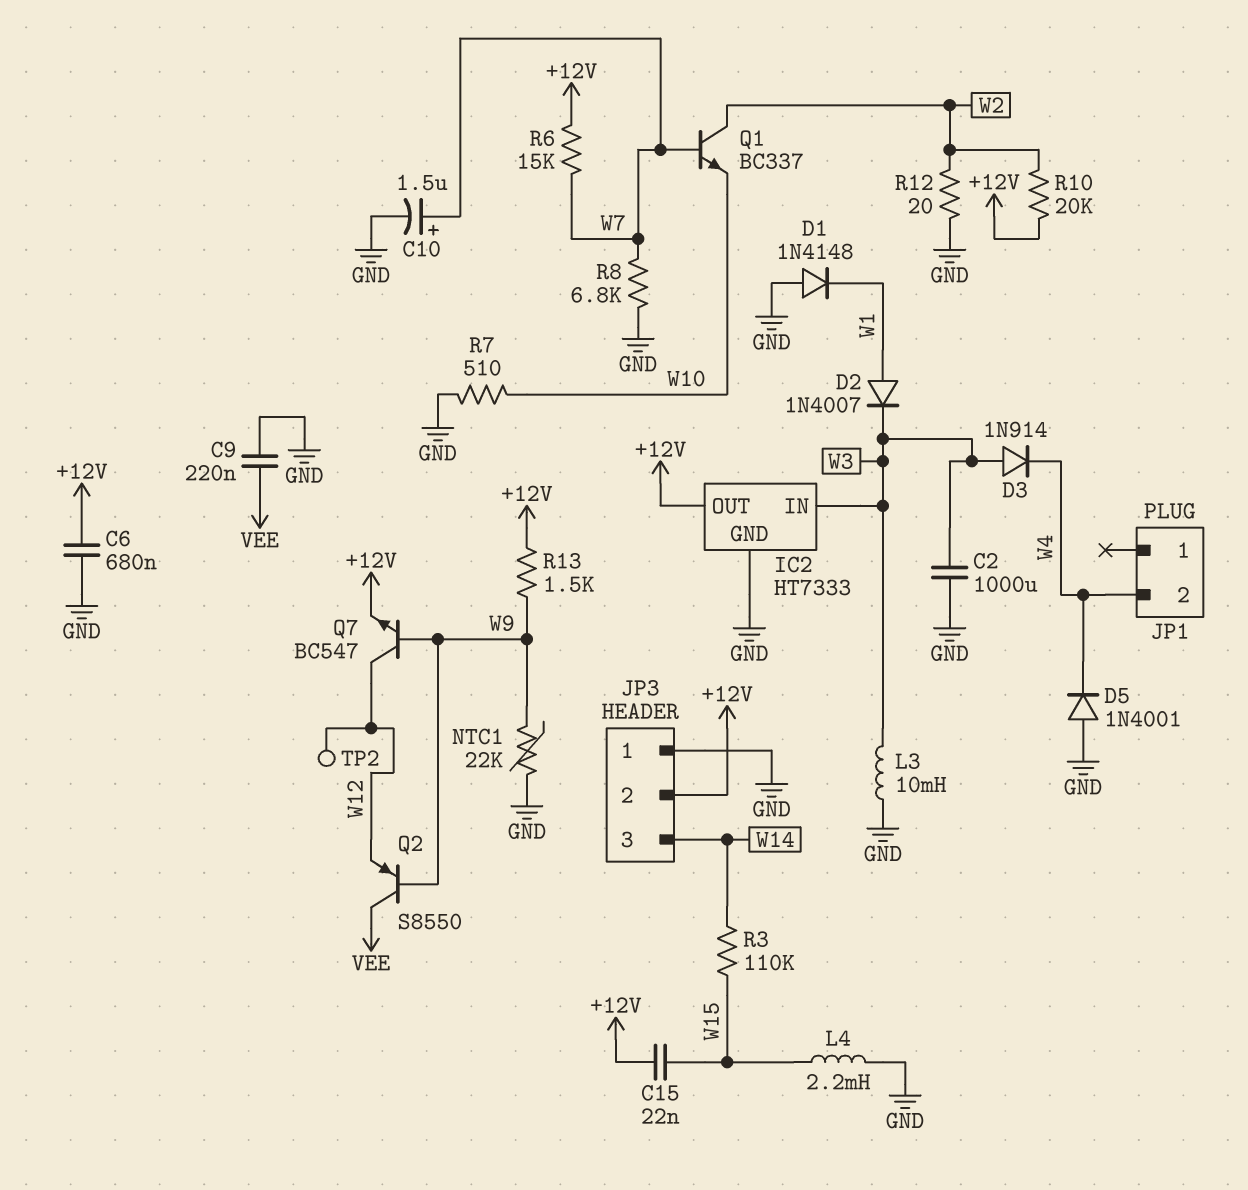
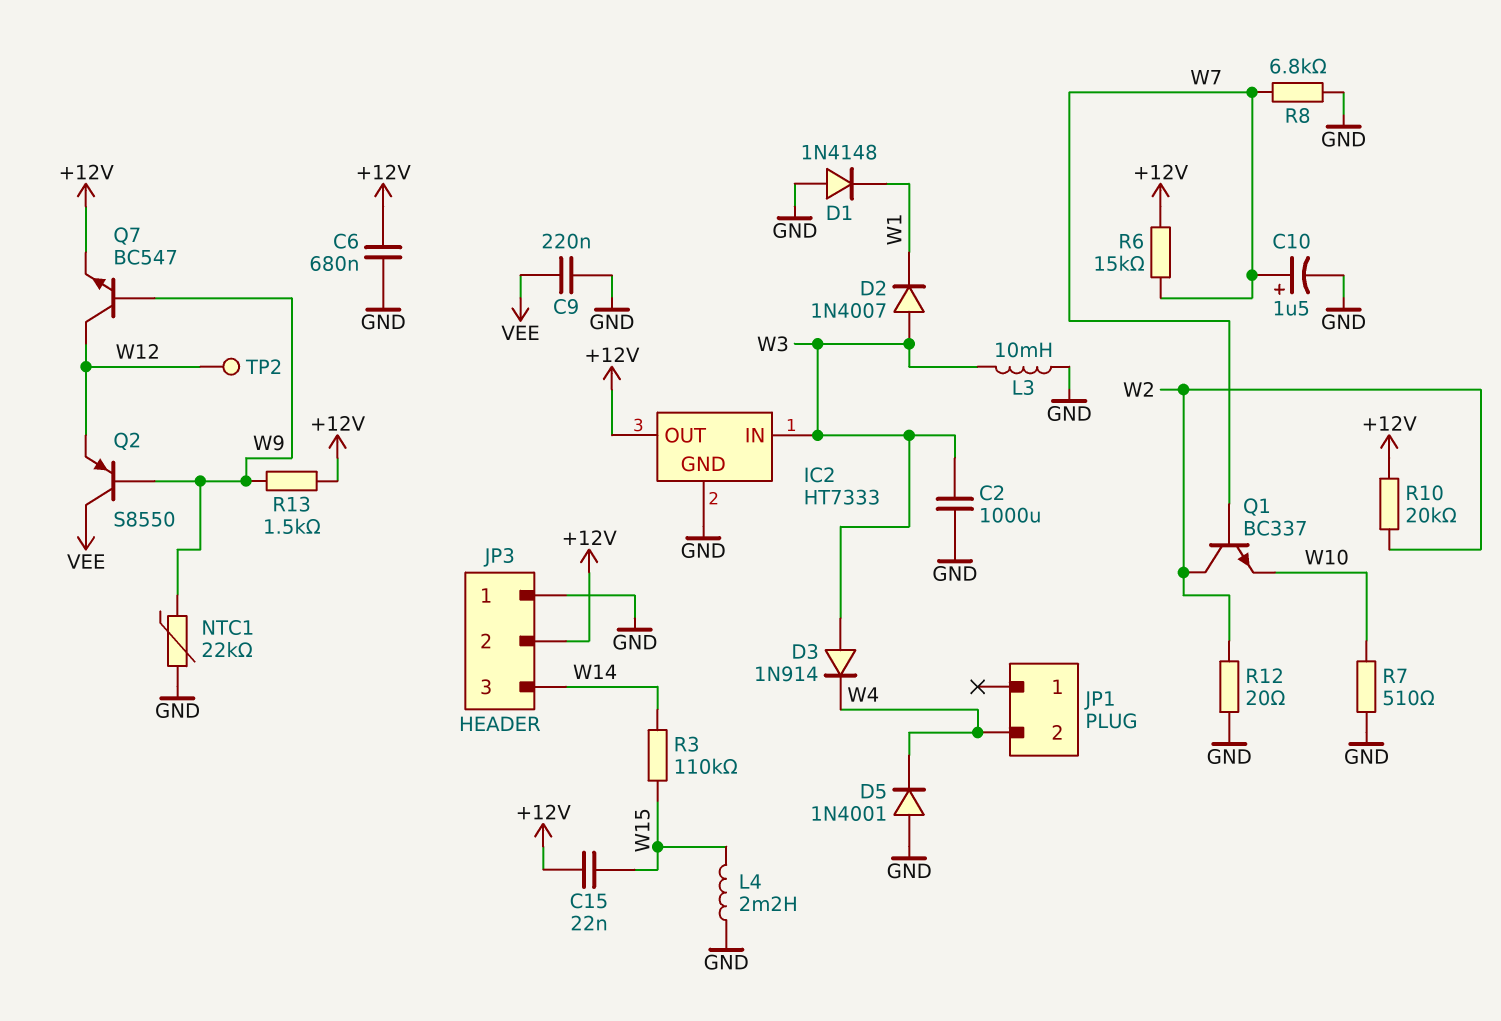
D2: diode 1N4007 (A W1, K W3) -> diode 1N4007 (A W3, K W1)

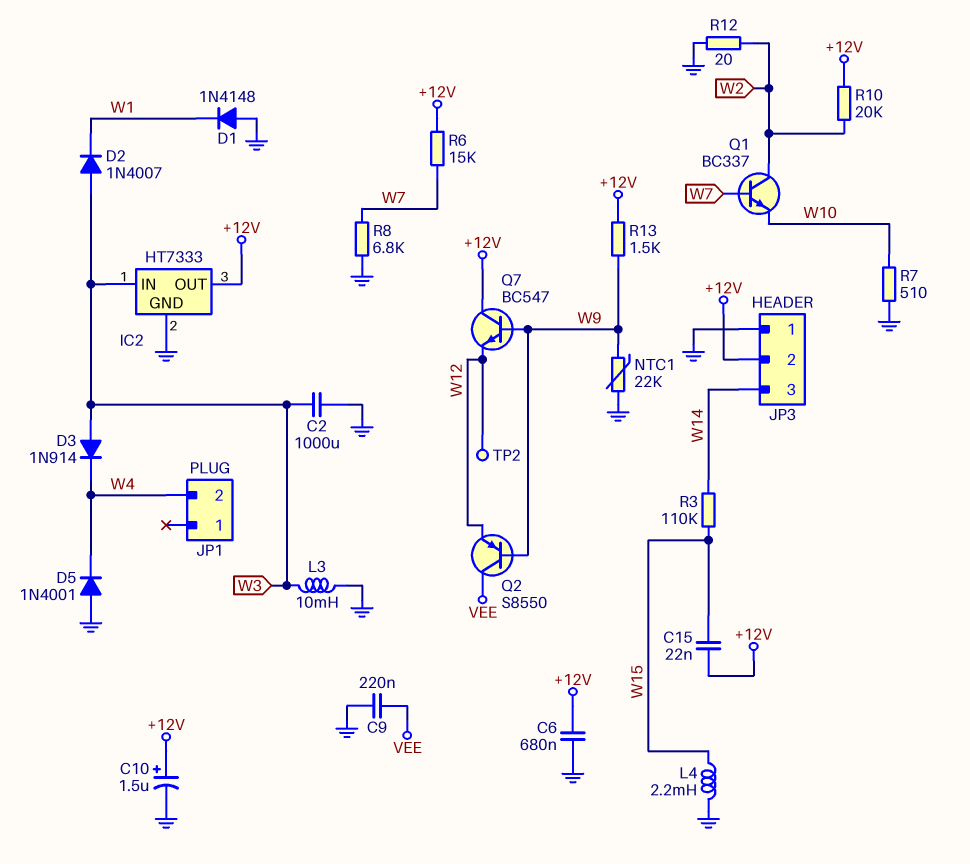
C10: 1.5uF (plus W7, minus GND) -> 1.5uF (plus +12V, minus GND)
Q7: NPN BC547 (B W9, C W12, E +12V) -> NPN BC547 (B W9, C +12V, E W12)

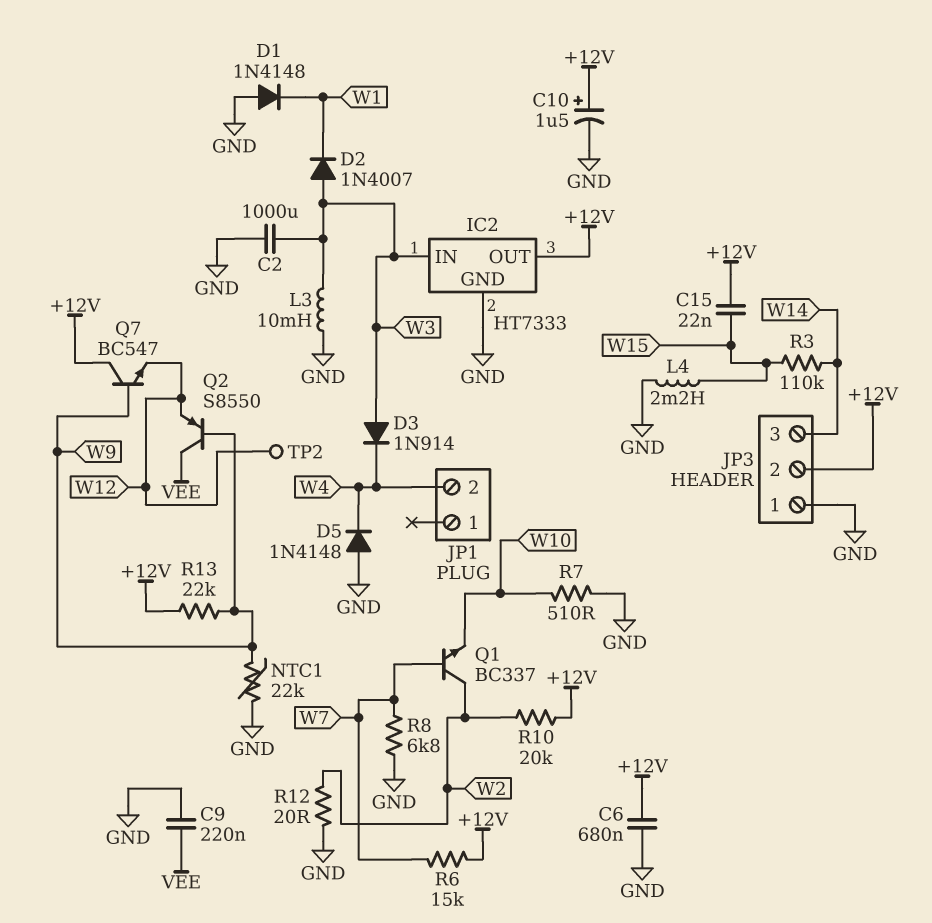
D5: diode 1N4001 (A GND, K W4) -> diode 1N4148 (A GND, K W4)
R13: 1.5k (+12V, W9) -> 22k (+12V, W9)

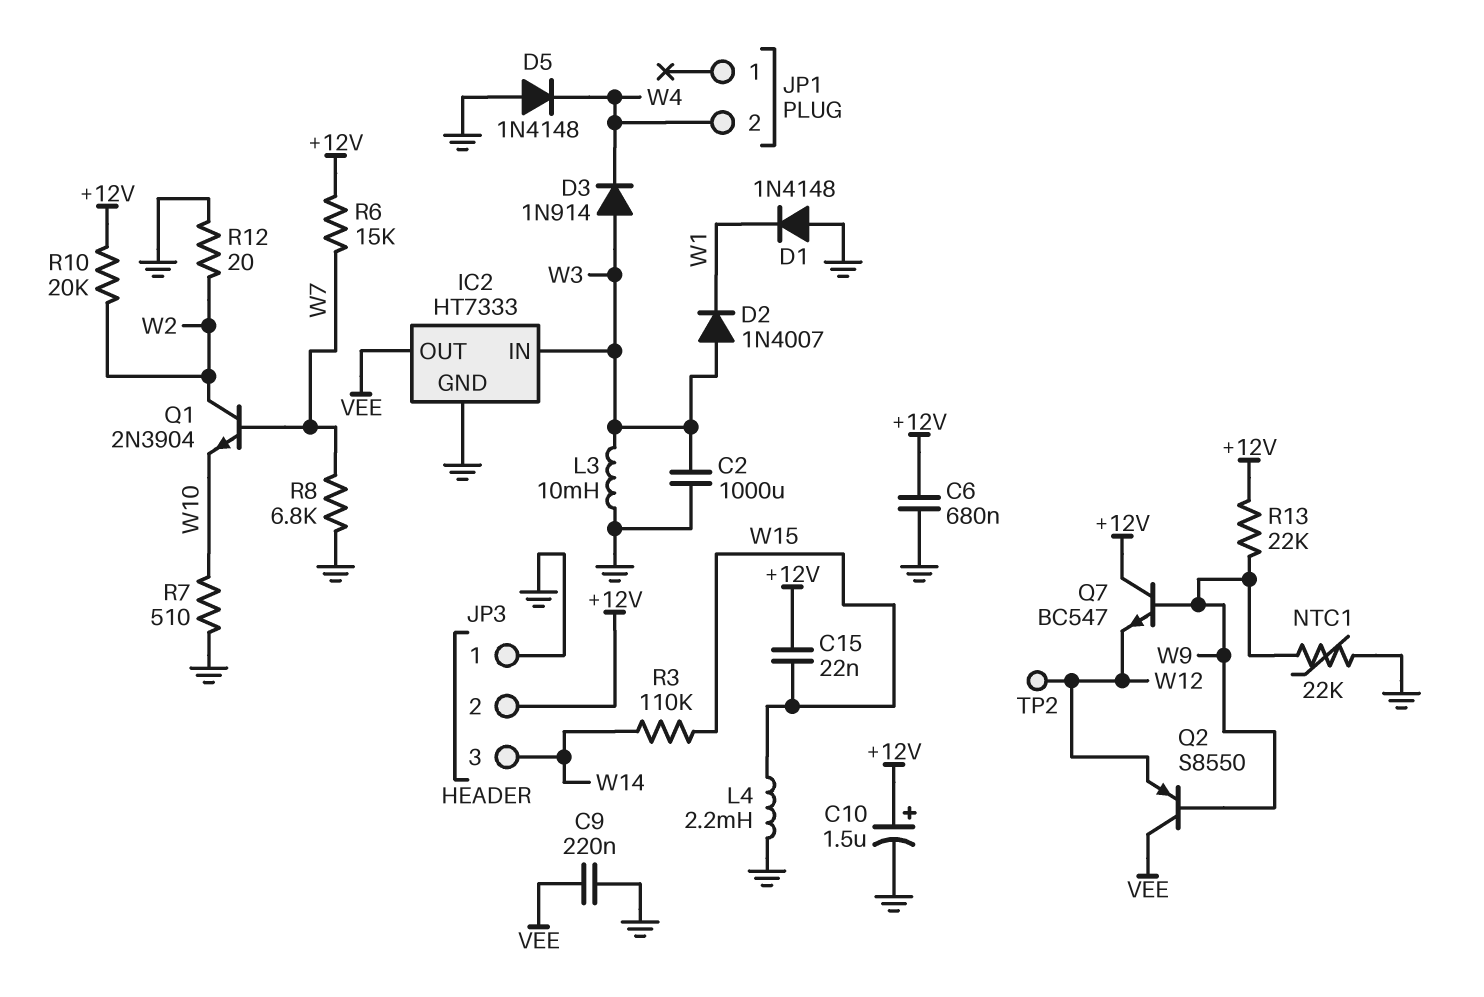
IC2 pin OUT: +12V -> VEE
Q1: NPN BC337 (B W7, C W2, E W10) -> NPN 2N3904 (B W7, C W2, E W10)

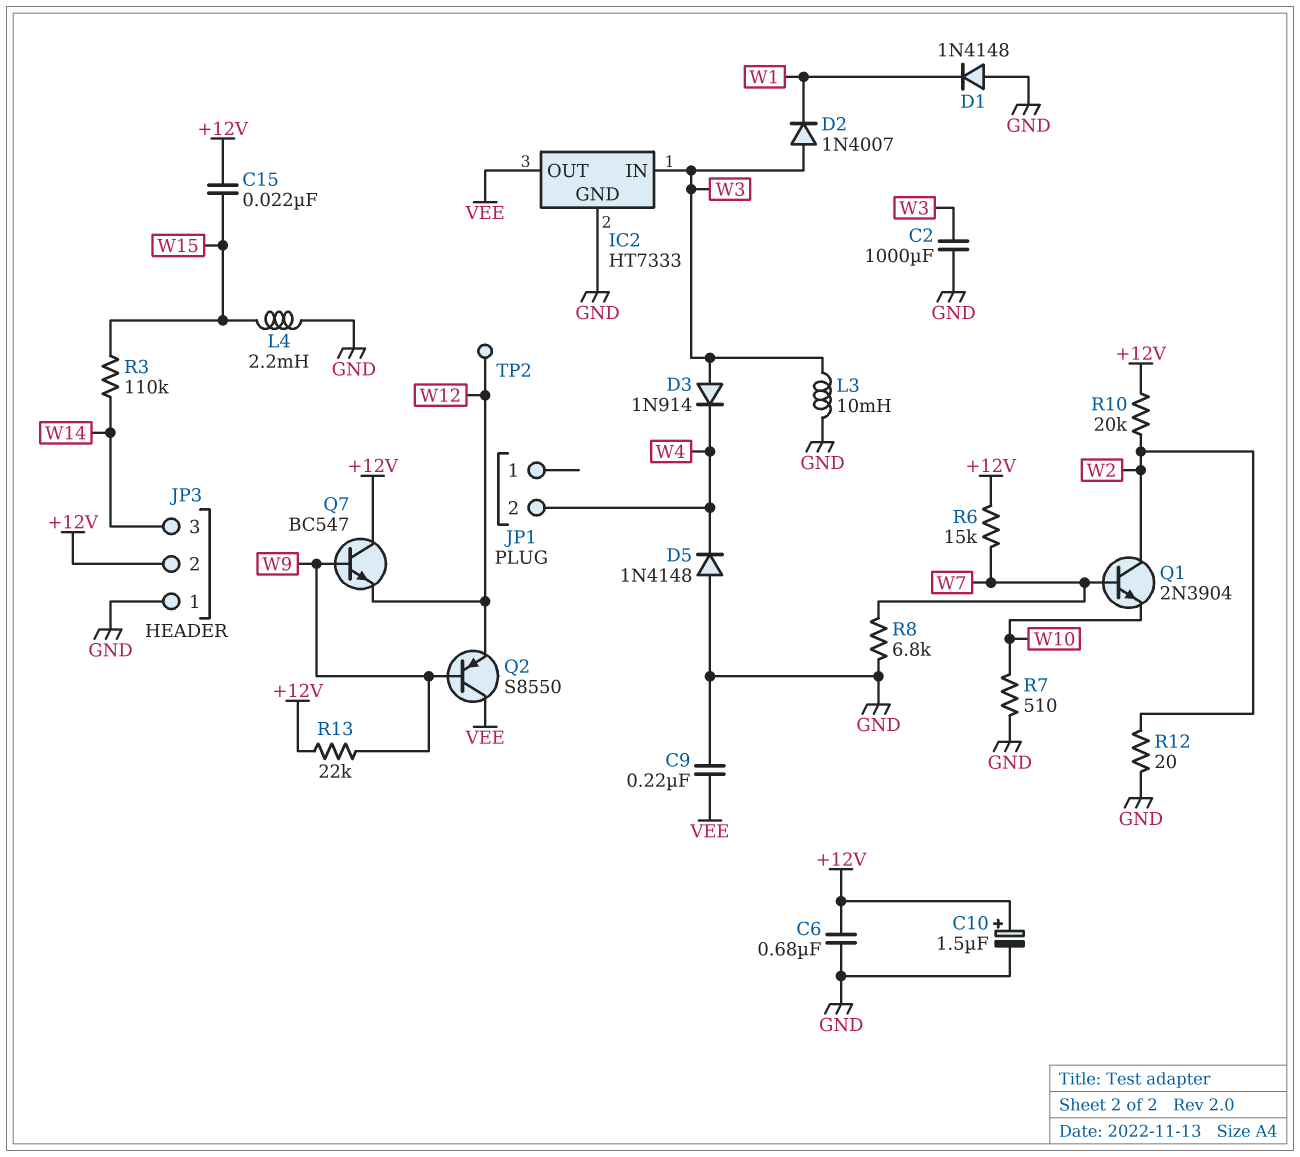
NTC1: 22k (GND, W9) -> none

